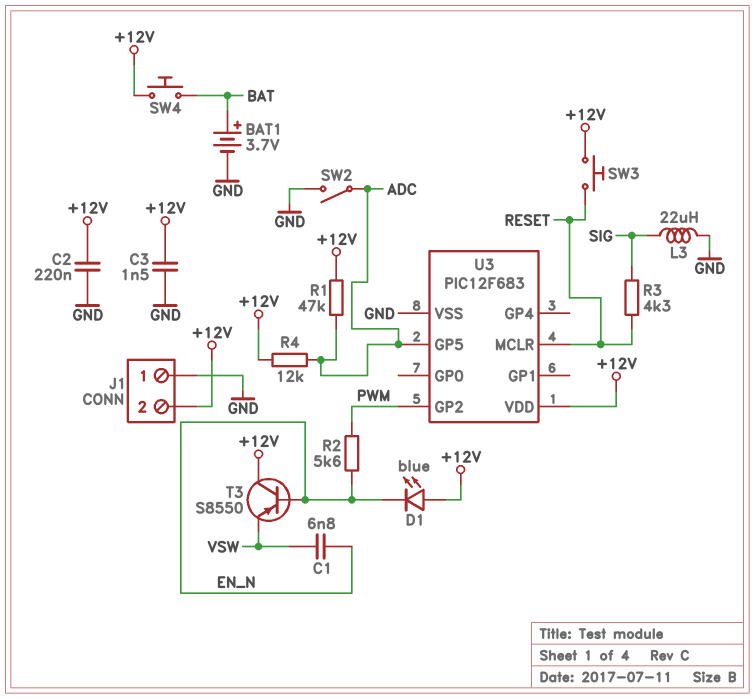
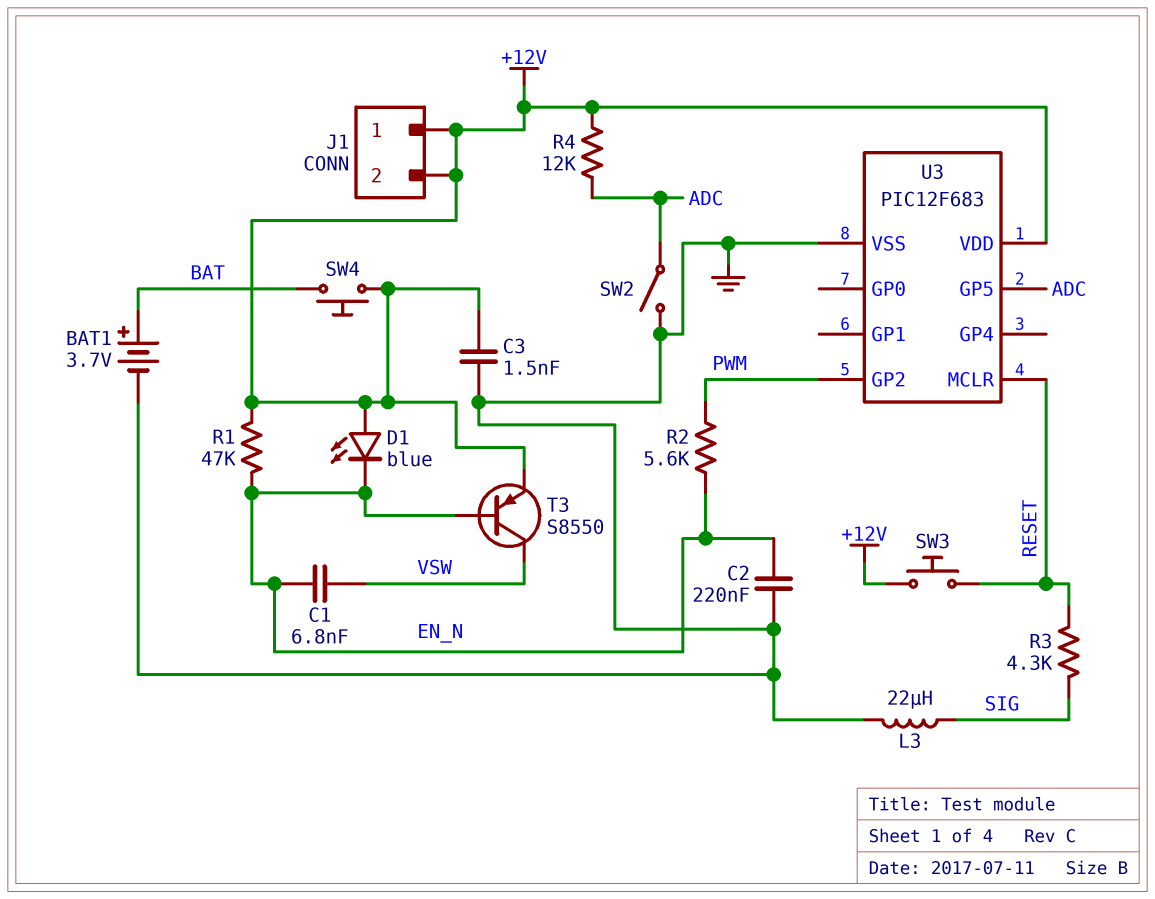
C2: 220nF (+12V, GND) -> 220nF (EN_N, GND)
J1 pin 1: GND -> +12V
R1: 47k (+12V, ADC) -> 47k (+12V, EN_N)
T3: PNP S8550 (B EN_N, C +12V, E VSW) -> PNP S8550 (B EN_N, C VSW, E +12V)

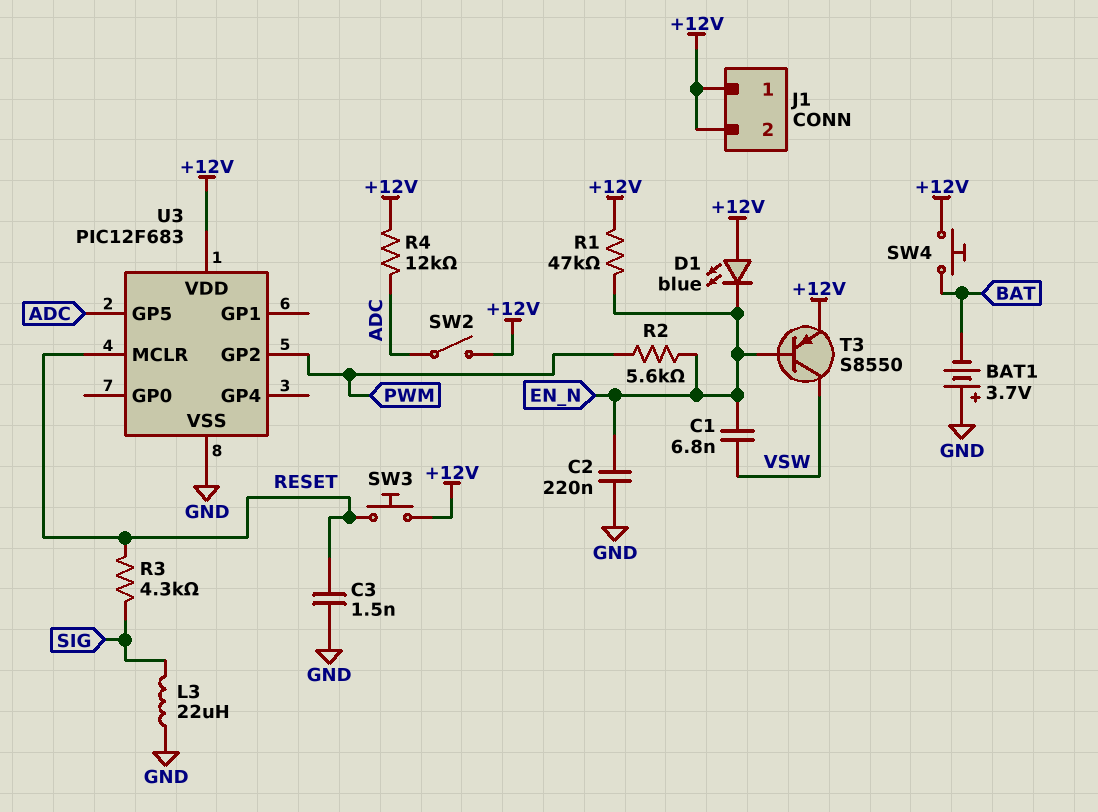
BAT1: 3.7V (plus BAT, minus GND) -> 3.7V (plus GND, minus BAT)
C3: 1.5nF (+12V, GND) -> 1.5nF (GND, RESET)
SW2: switch (ADC, GND) -> switch (+12V, ADC)

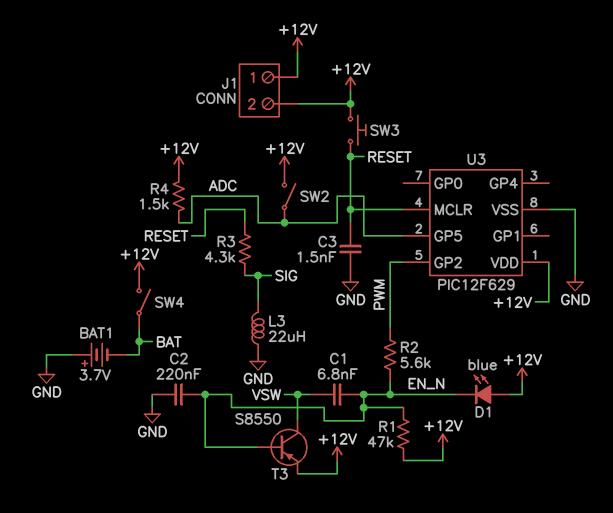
R4: 12k (+12V, ADC) -> 1.5k (+12V, ADC)
SW4: button (+12V, BAT) -> switch (+12V, BAT)
U3: PIC12F683 -> PIC12F629

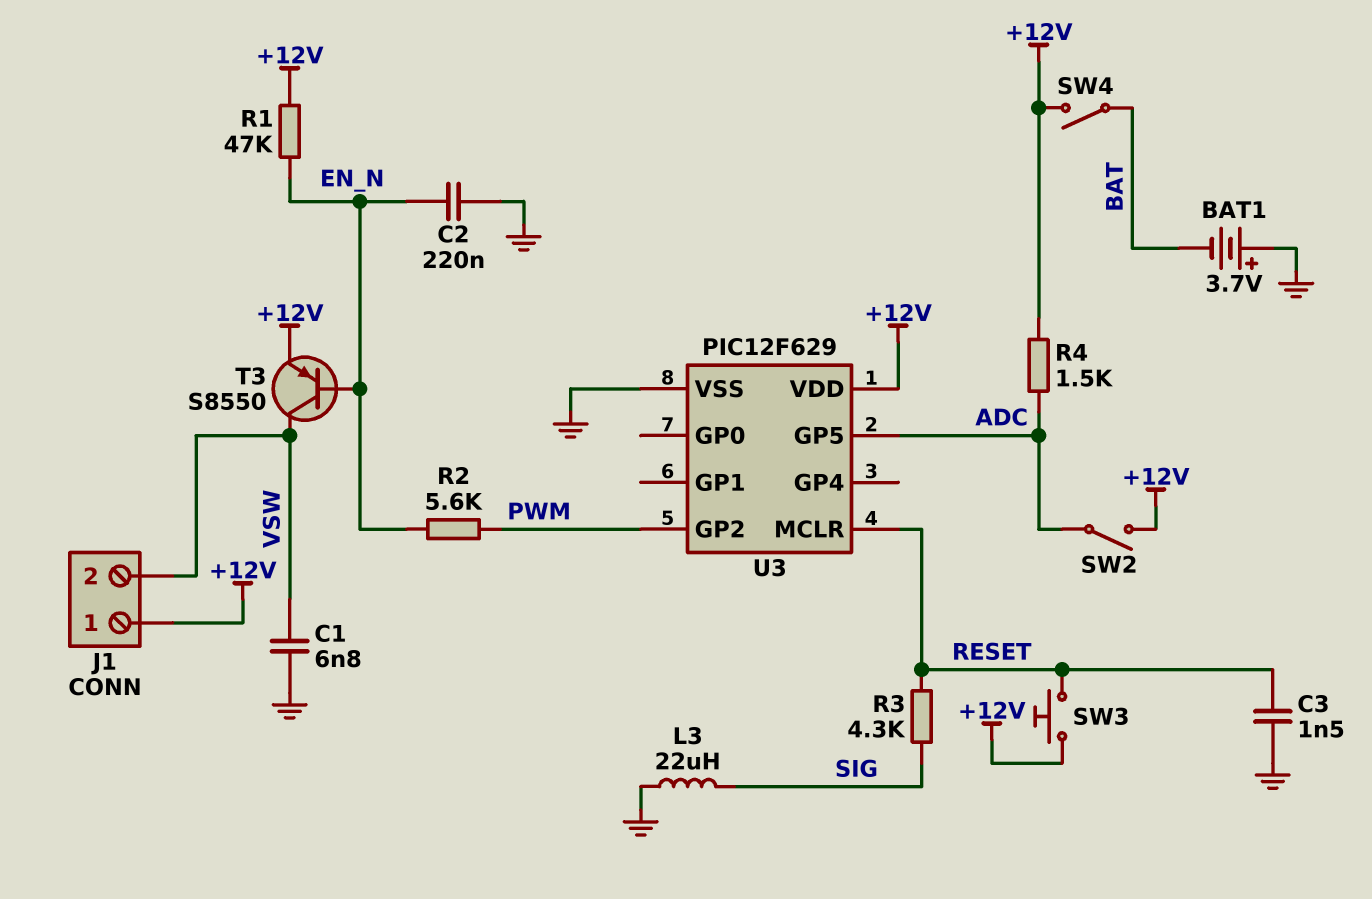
C1: 6.8nF (EN_N, VSW) -> 6.8nF (GND, VSW)
D1: LED blue (A +12V, K EN_N) -> none
J1 pin 2: +12V -> VSW

